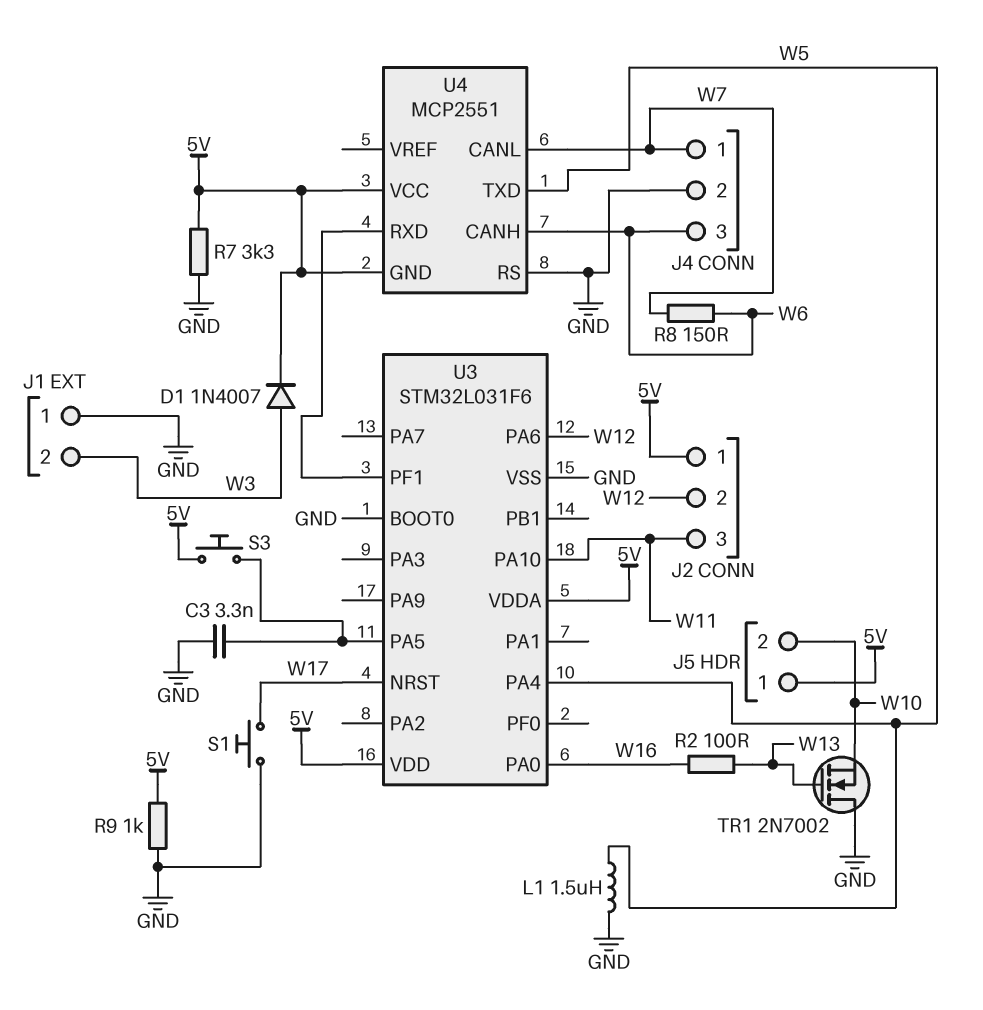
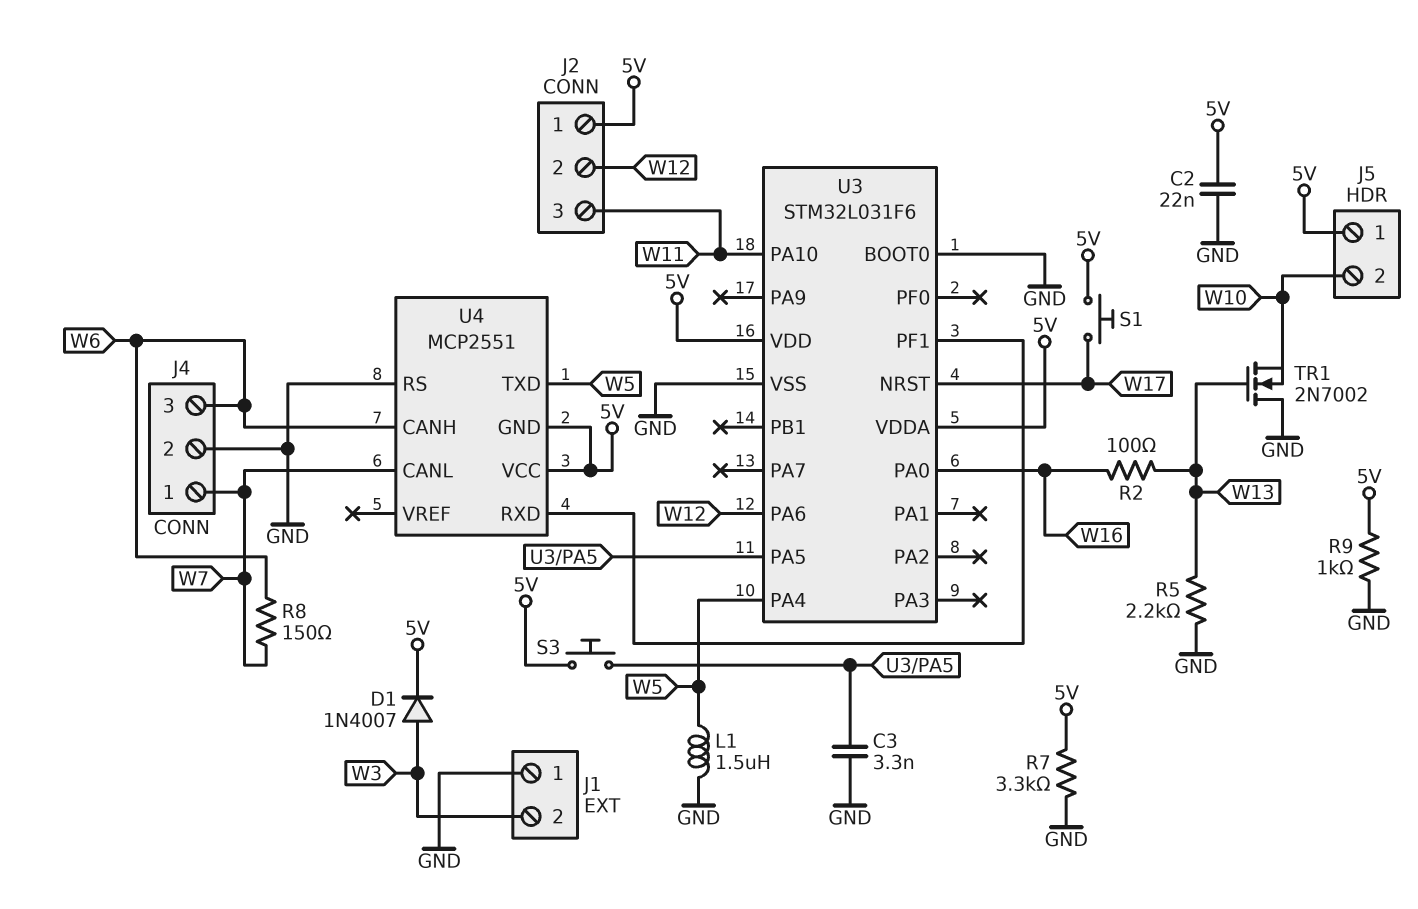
C2: none -> 22nF (5V, GND)
R5: none -> 2.2k (GND, W13)
S1: button (GND, W17) -> button (5V, W17)

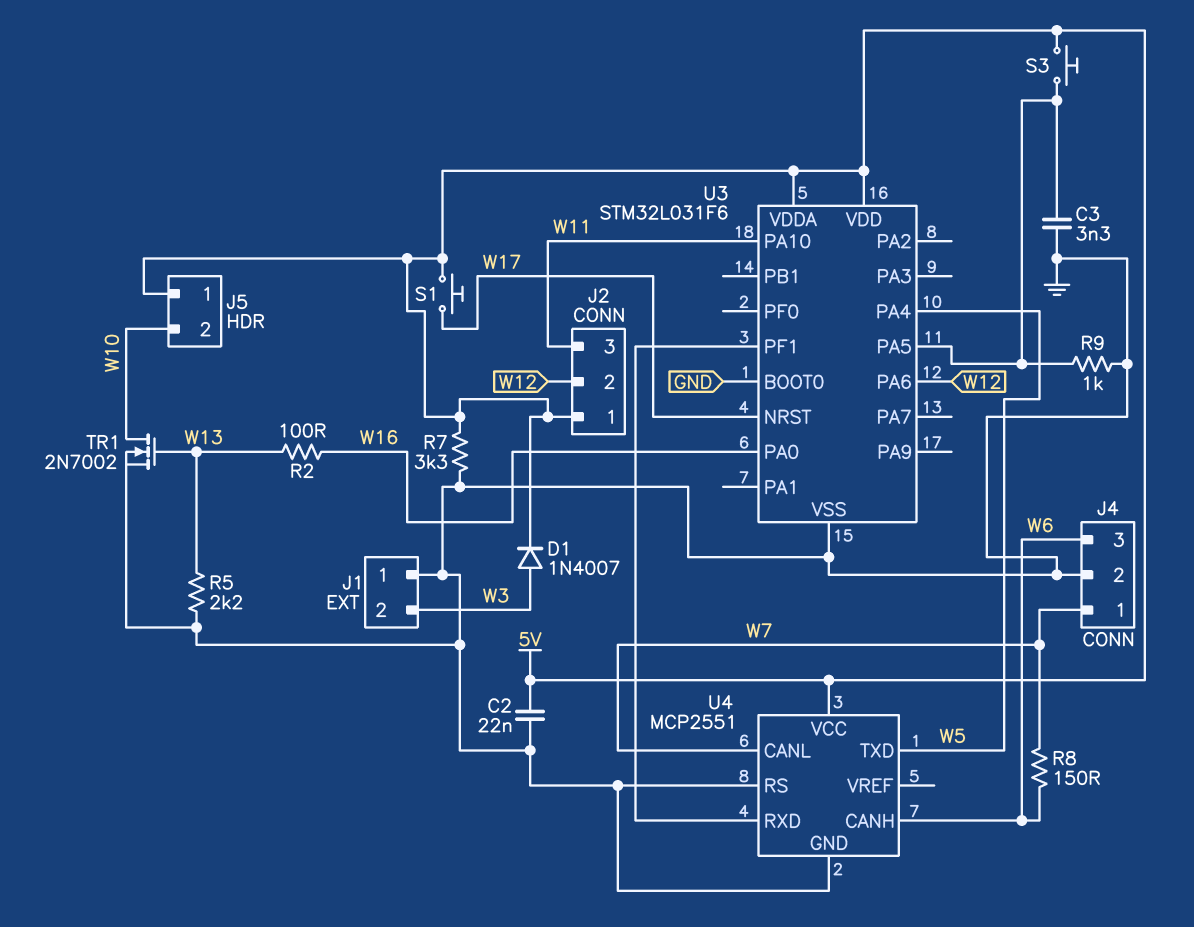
L1: 1.5uH (GND, W5) -> none
R9: 1k (5V, GND) -> 1k (GND, U3/PA5)
TR1: NMOS 2N7002 (G W13, D GND, S W10) -> NMOS 2N7002 (G W13, D W10, S GND)
U4 pin GND: 5V -> GND

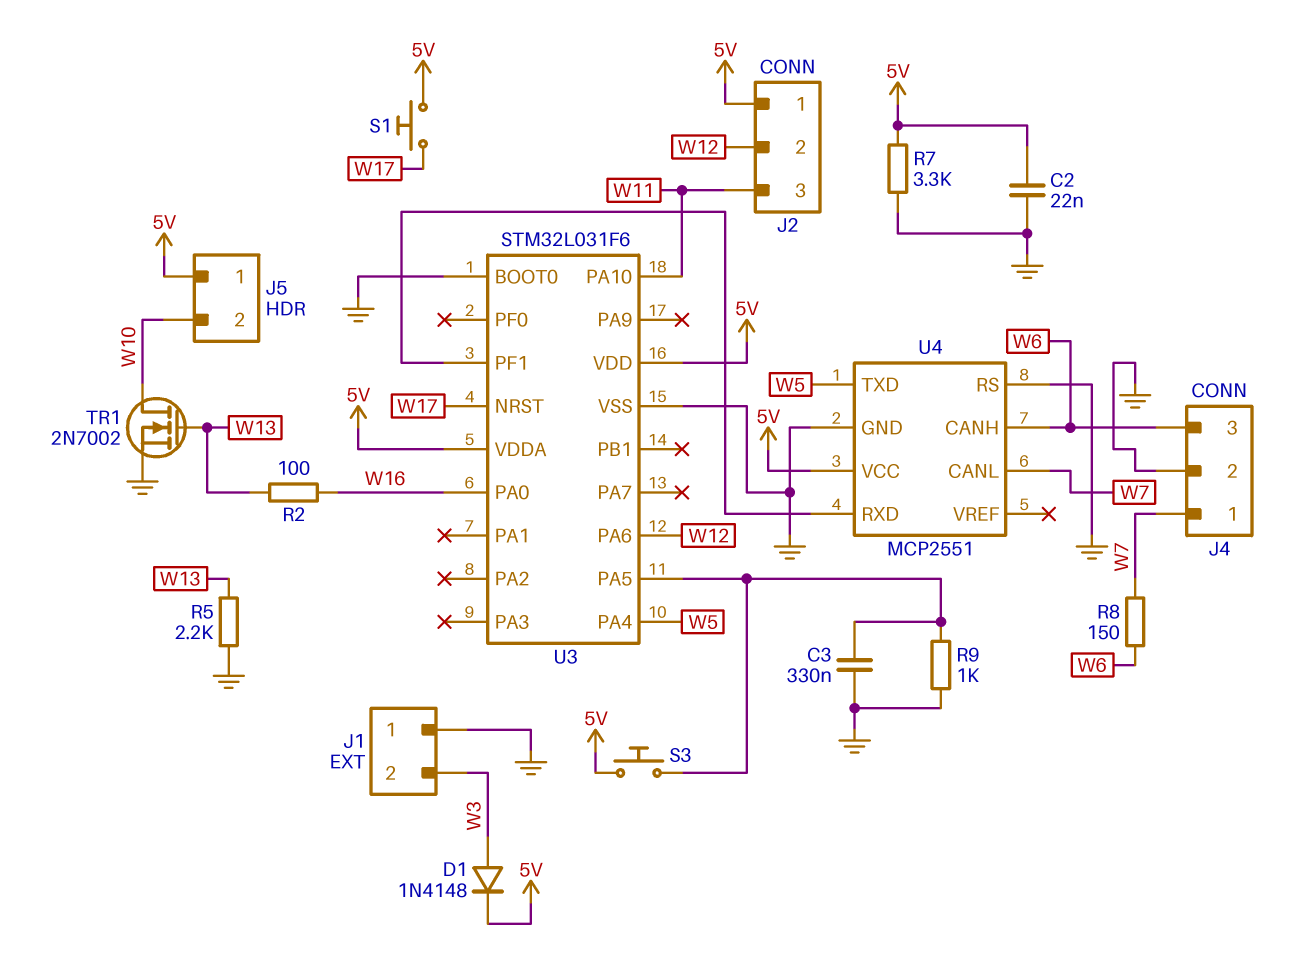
C3: 3.3nF (GND, U3/PA5) -> 330nF (GND, U3/PA5)
D1: diode 1N4007 (A W3, K 5V) -> diode 1N4148 (A W3, K 5V)

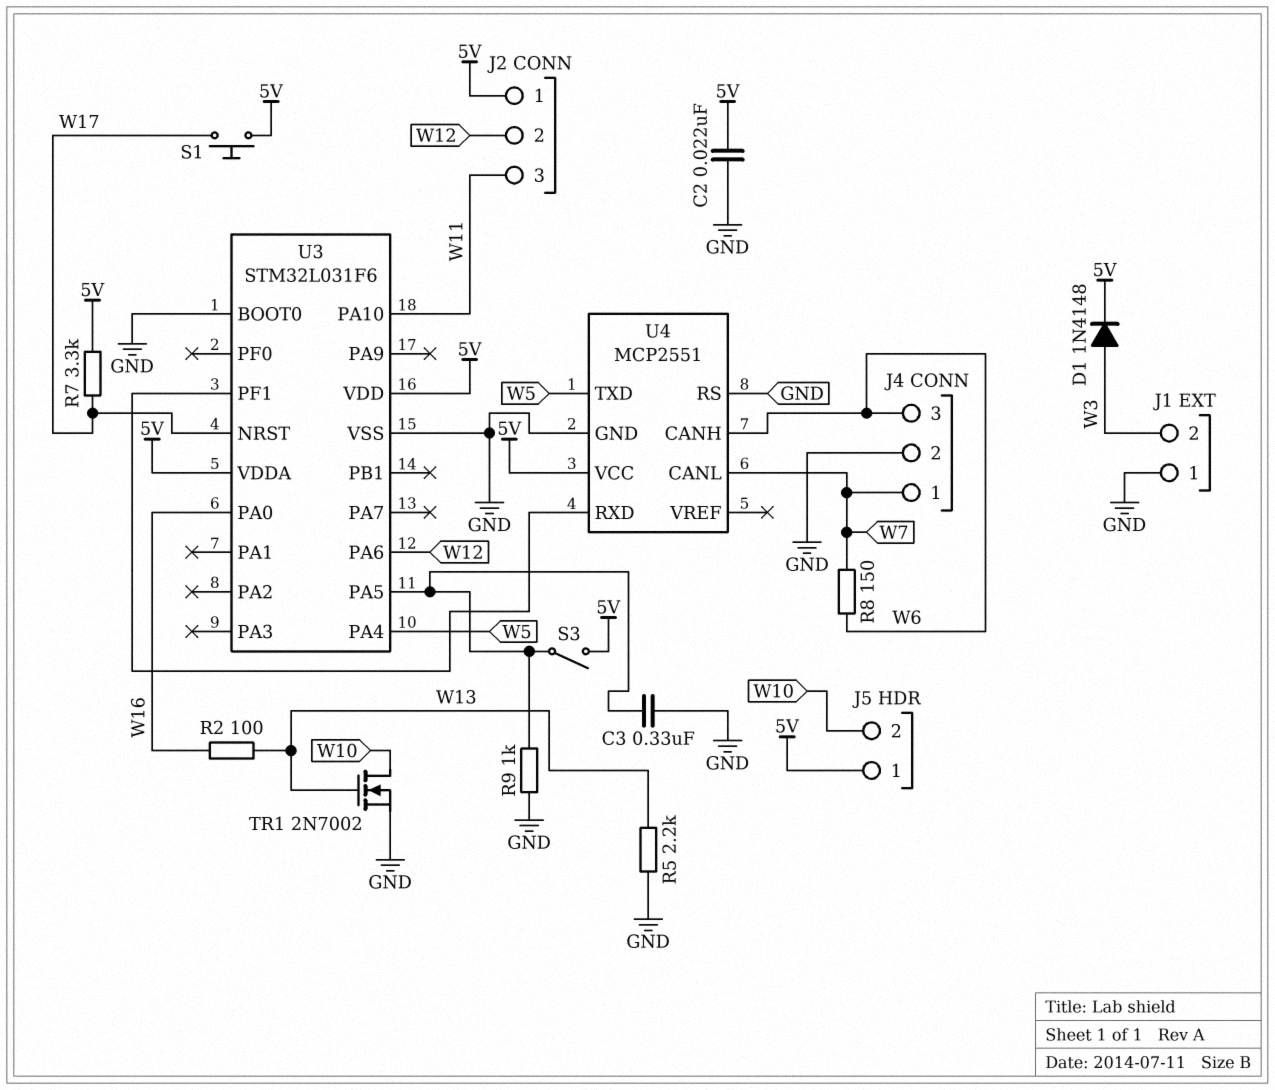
R7: 3.3k (5V, GND) -> 3.3k (5V, W17)
S3: button (5V, U3/PA5) -> switch (5V, U3/PA5)

